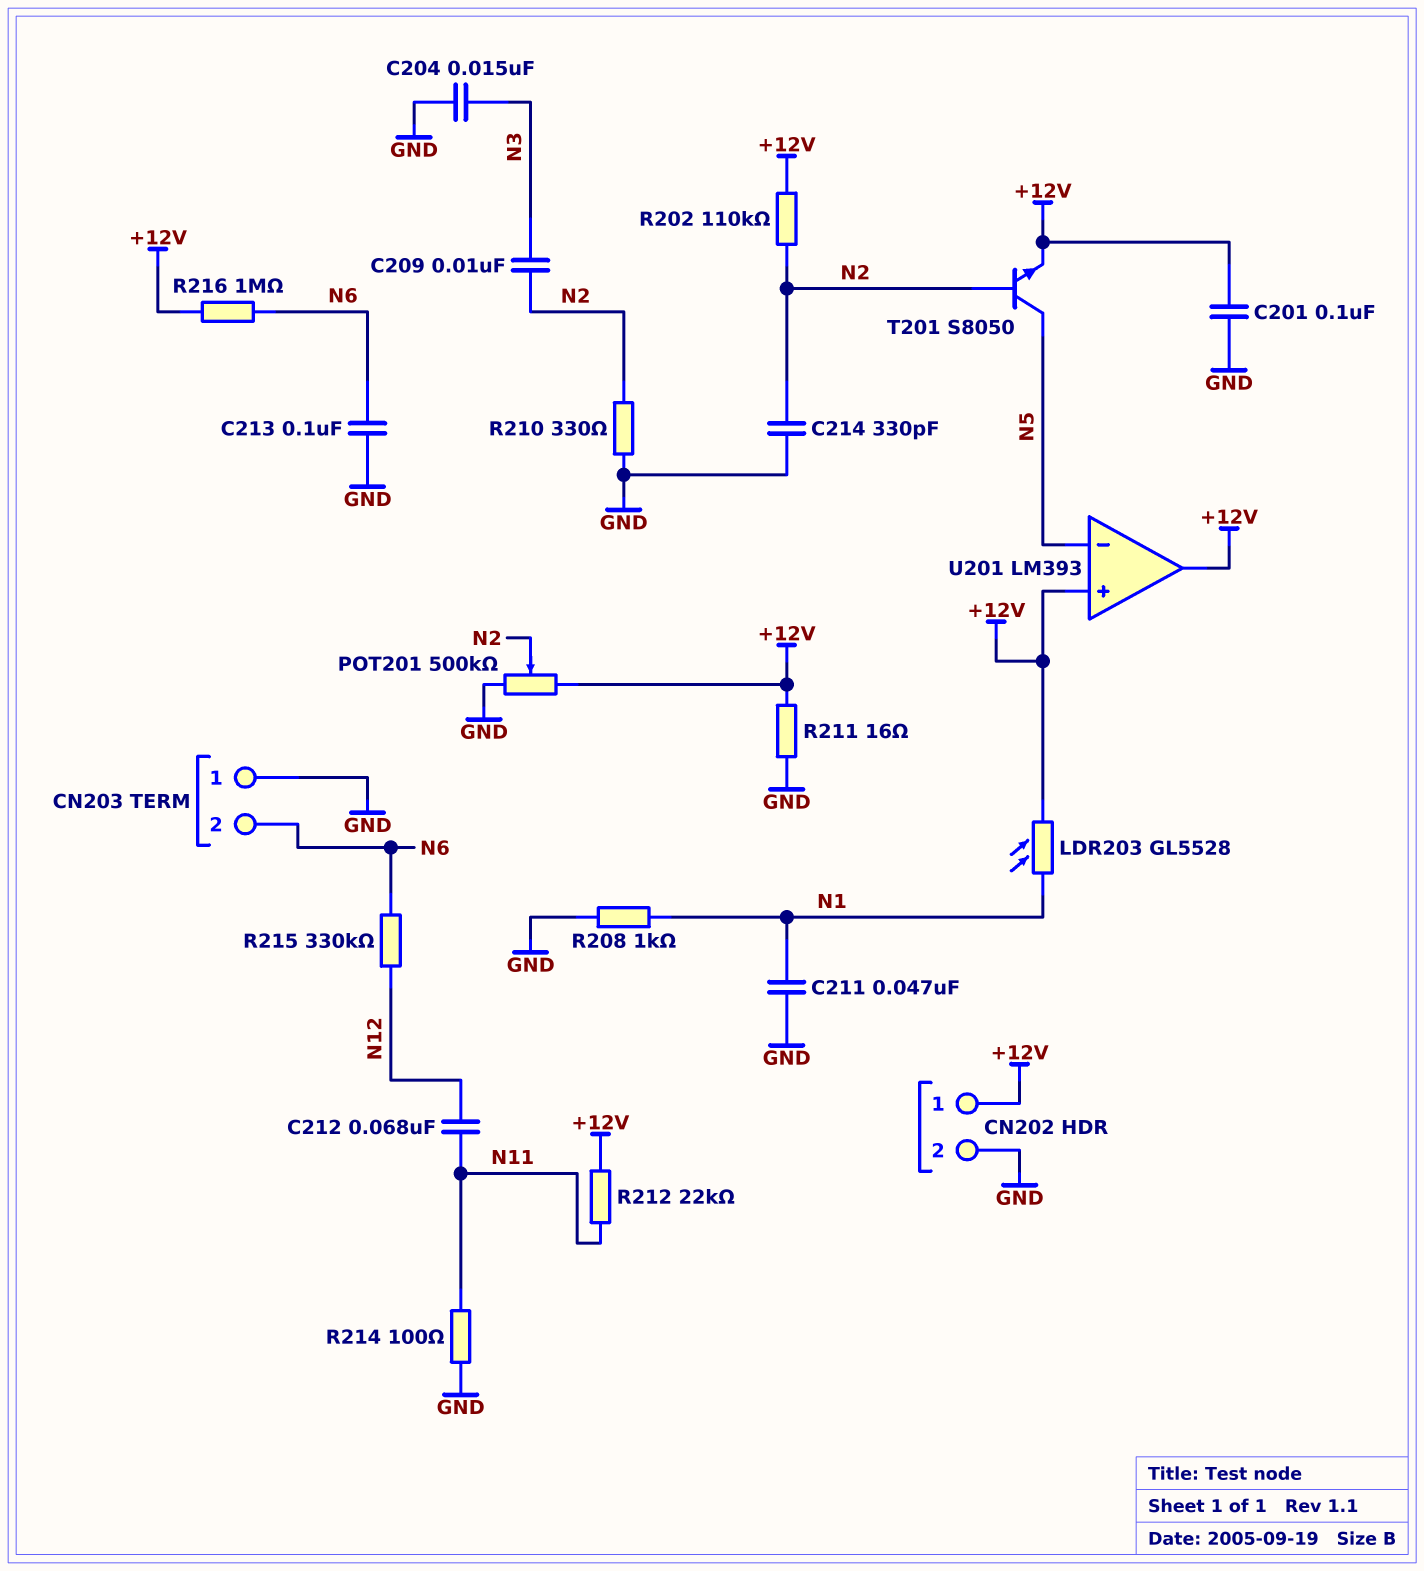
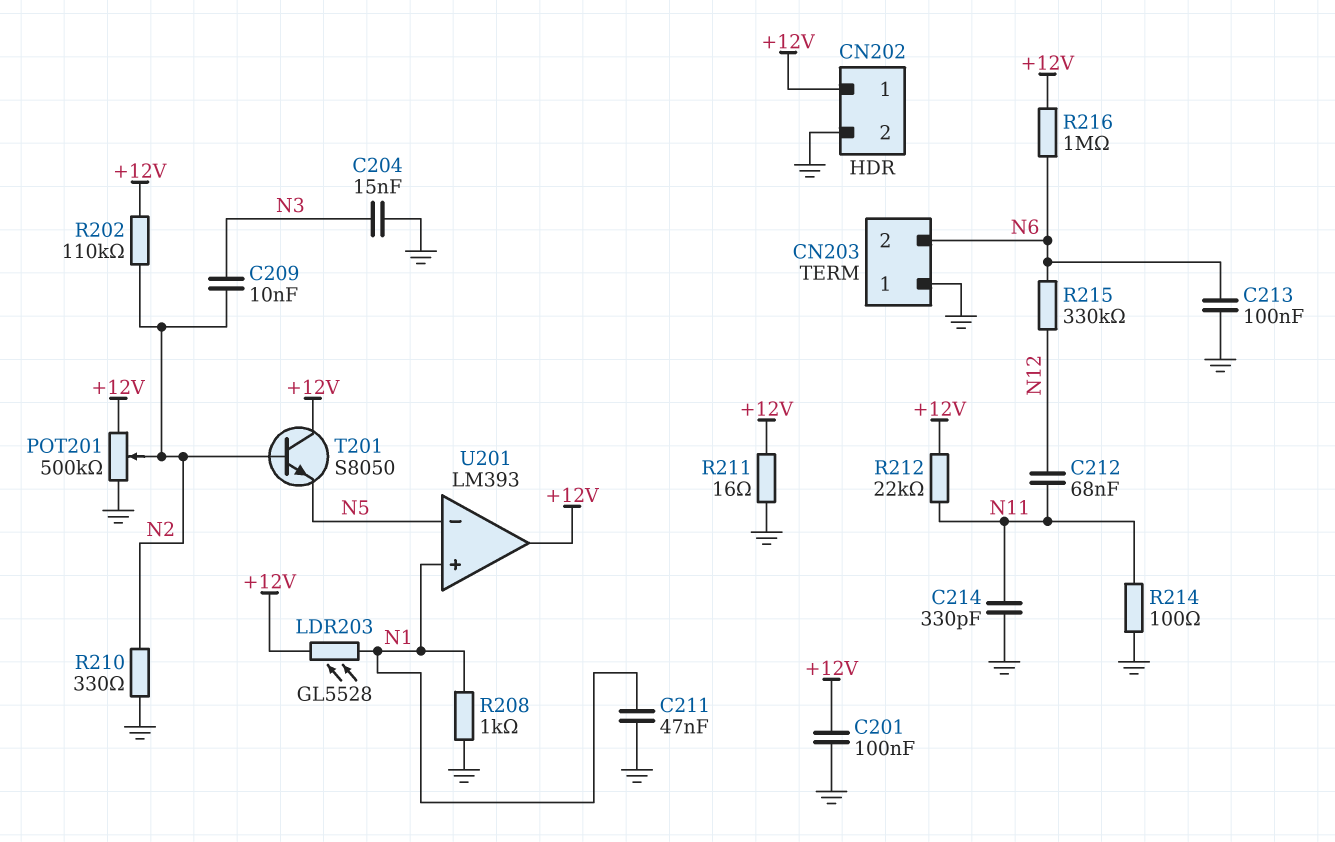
C214: 330pF (GND, N2) -> 330pF (GND, N11)
T201: NPN S8050 (B N2, C N5, E +12V) -> NPN S8050 (B N2, C +12V, E N5)
U201 pin in+: +12V -> N1

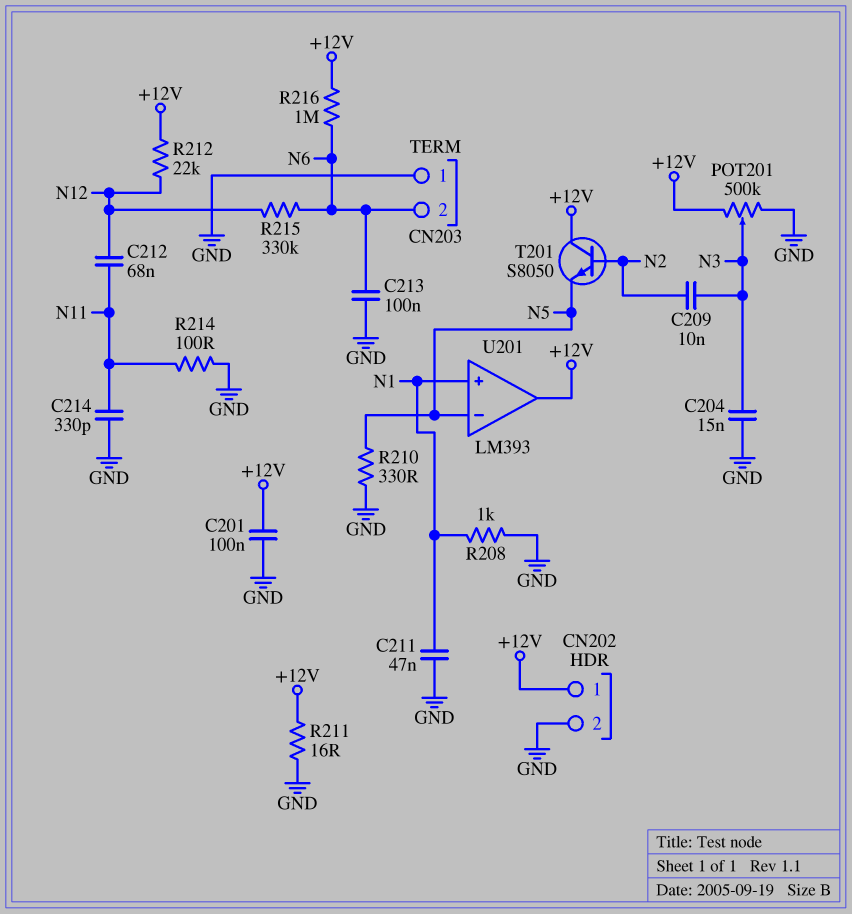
LDR203: GL5528 (+12V, N1) -> none
POT201: 500k (+12V, GND, wiper N2) -> 500k (+12V, GND, wiper N3)
R202: 110k (+12V, N2) -> none
R210: 330 (GND, N2) -> 330 (GND, N5)
R212: 22k (+12V, N11) -> 22k (+12V, N12)

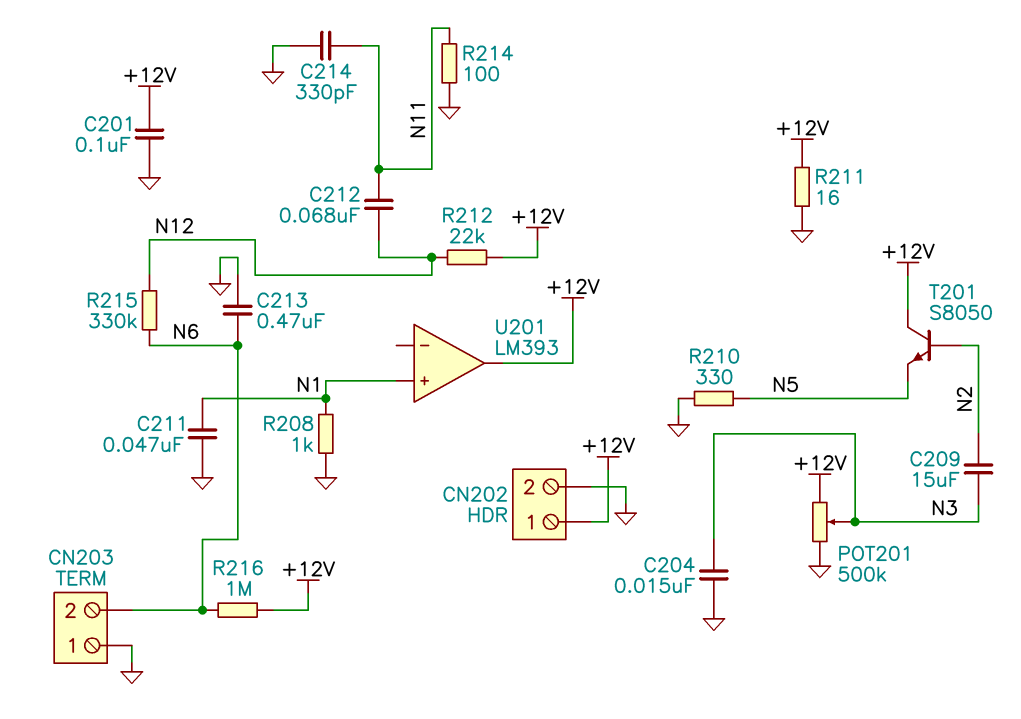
C209: 10nF (N2, N3) -> 15uF (N2, N3)
C213: 100nF (GND, N6) -> 470nF (GND, N6)
U201 pin in-: N5 -> none

